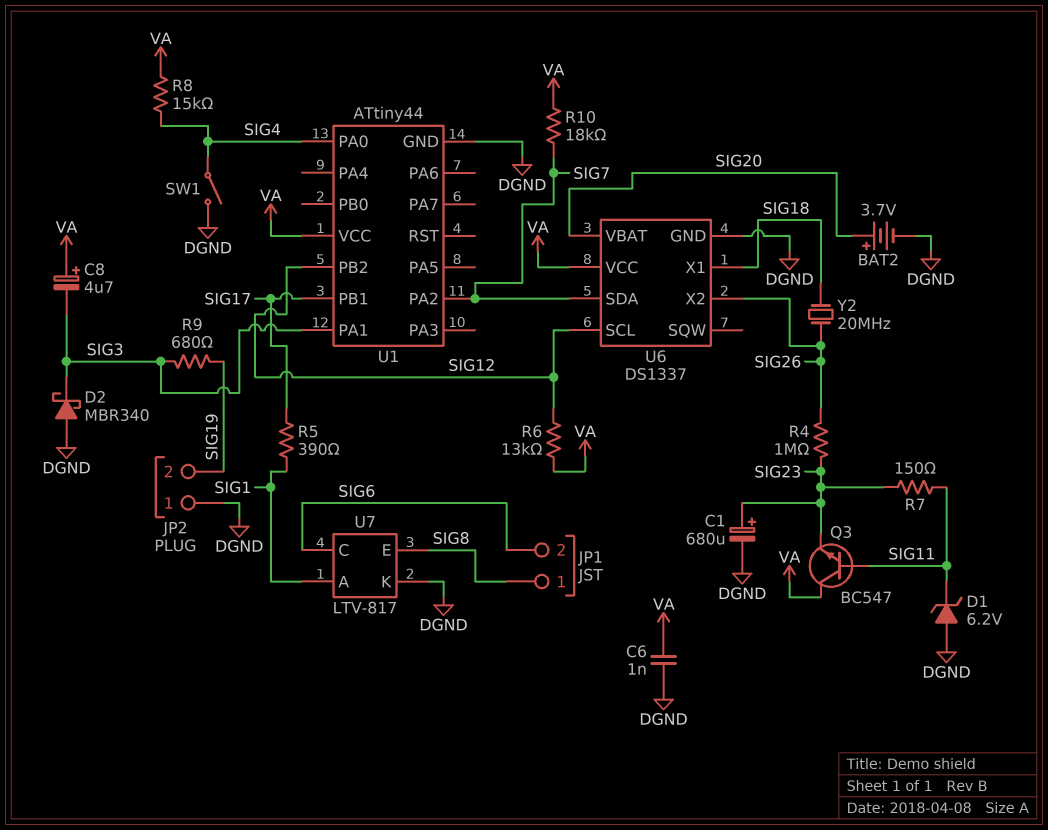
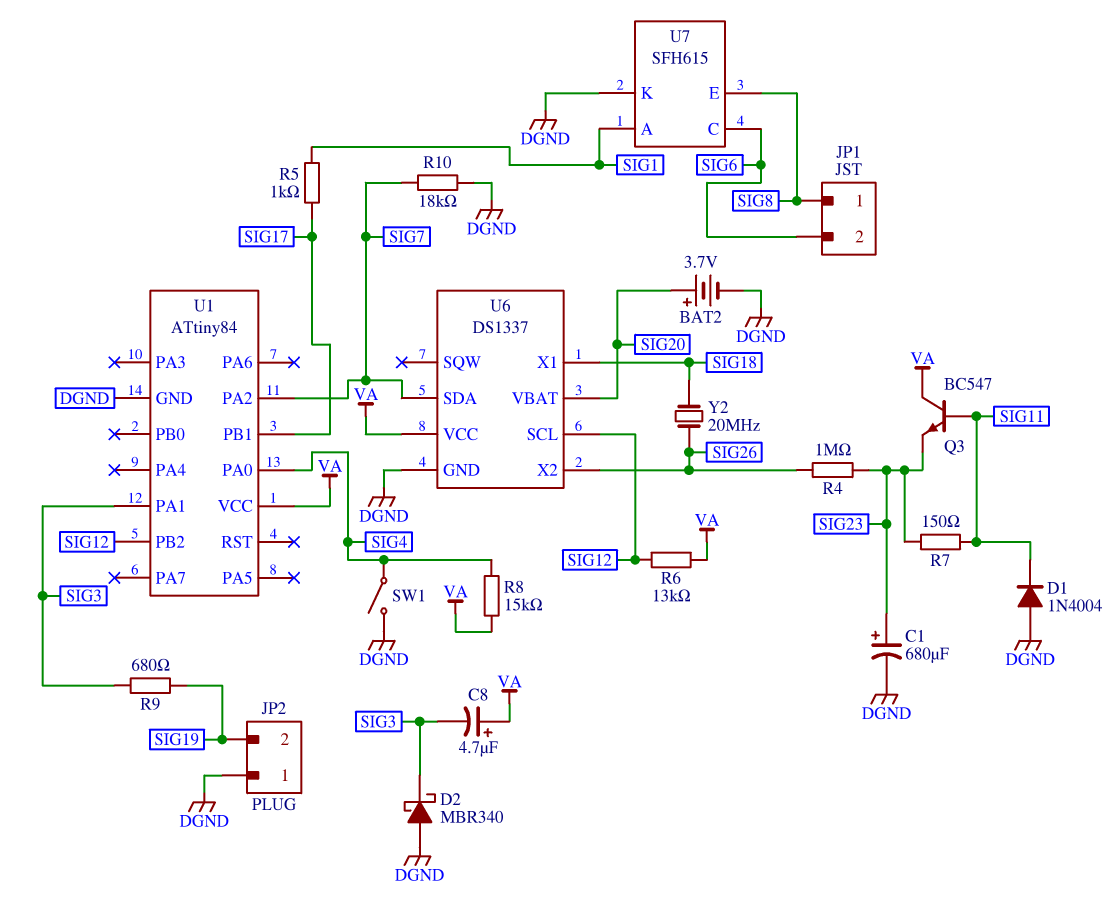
C6: 1nF (DGND, VA) -> none
D1: zener 6.2V (A DGND, K SIG11) -> diode 1N4004 (A DGND, K SIG11)
R5: 390 (SIG1, SIG17) -> 1k (SIG1, SIG17)
R10: 18k (SIG7, VA) -> 18k (DGND, SIG7)
U1: ATtiny44 -> ATtiny84
U7: LTV-817 -> SFH615

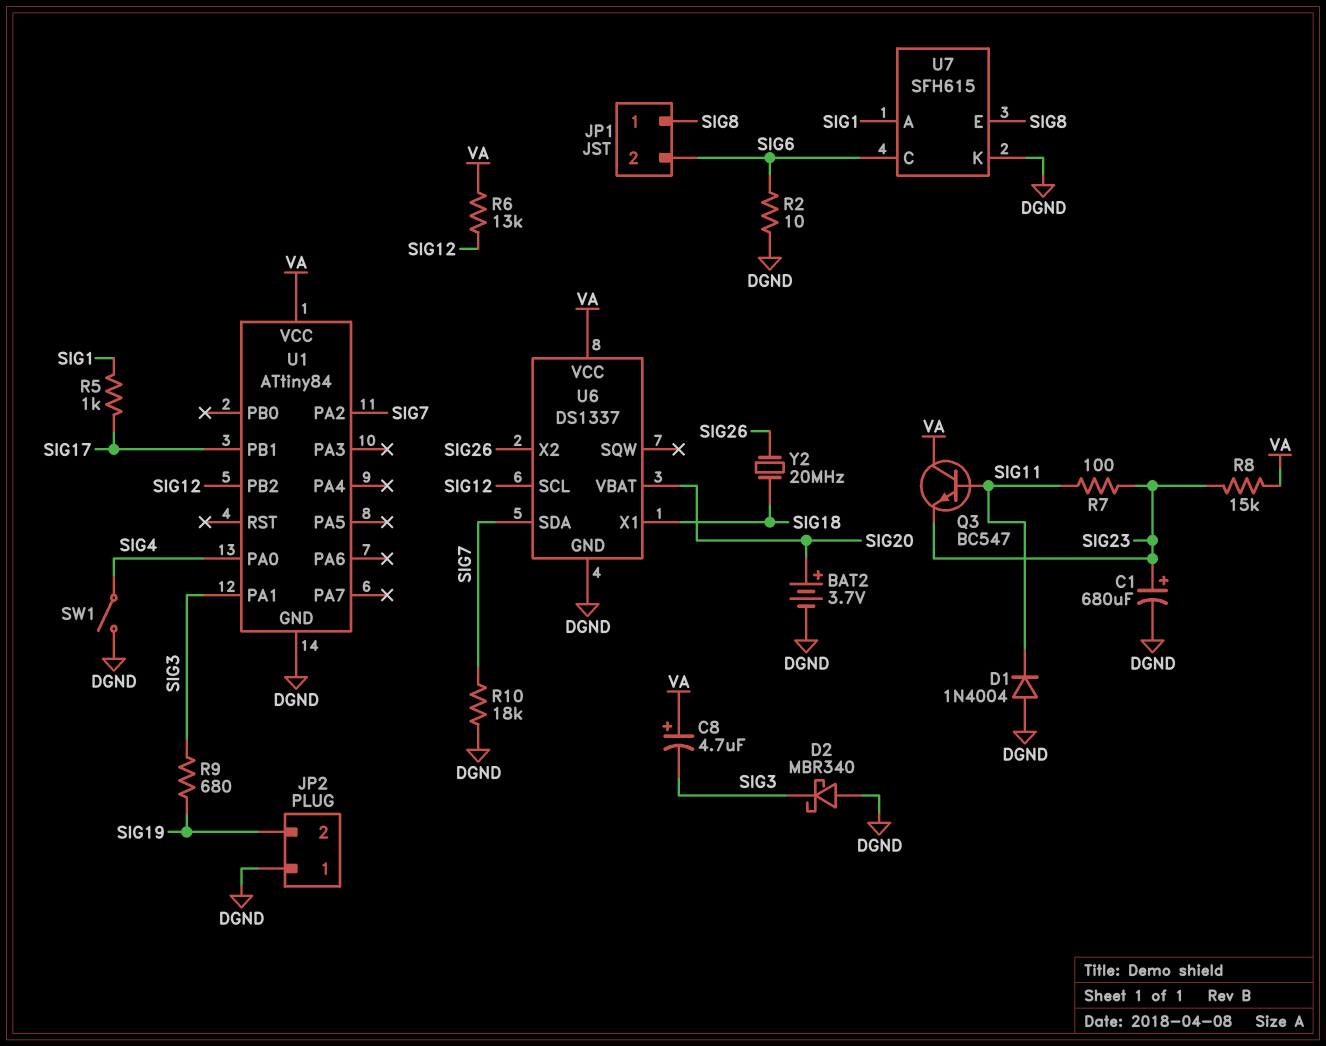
R2: none -> 10 (DGND, SIG6)
R4: 1M (SIG23, SIG26) -> none
R7: 150 (SIG11, SIG23) -> 100 (SIG11, SIG23)
R8: 15k (SIG4, VA) -> 15k (SIG23, VA)

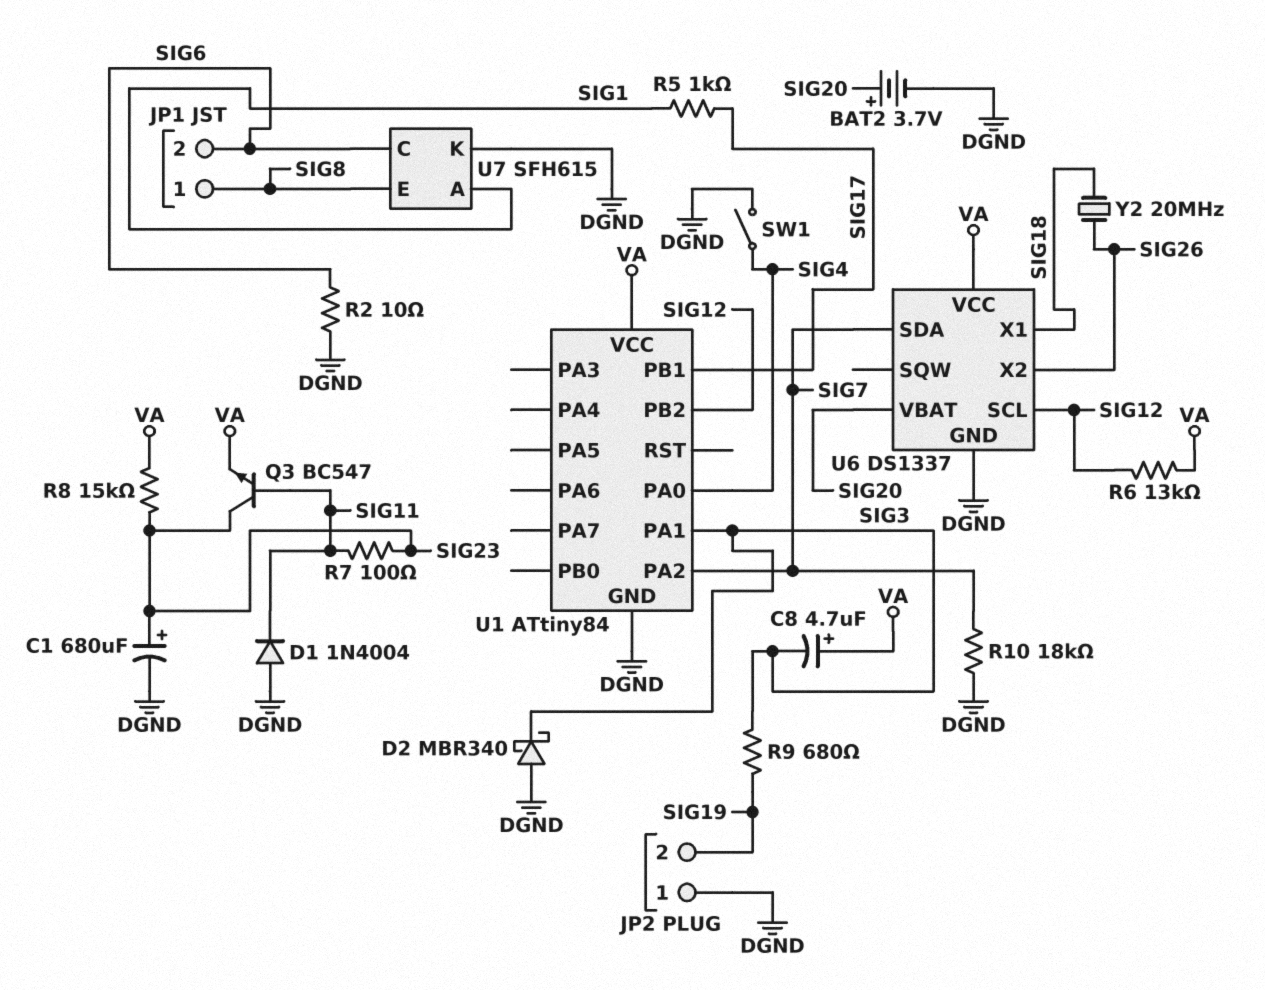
Q3: NPN BC547 (B SIG11, C VA, E SIG23) -> NPN BC547 (B SIG11, C SIG23, E VA)

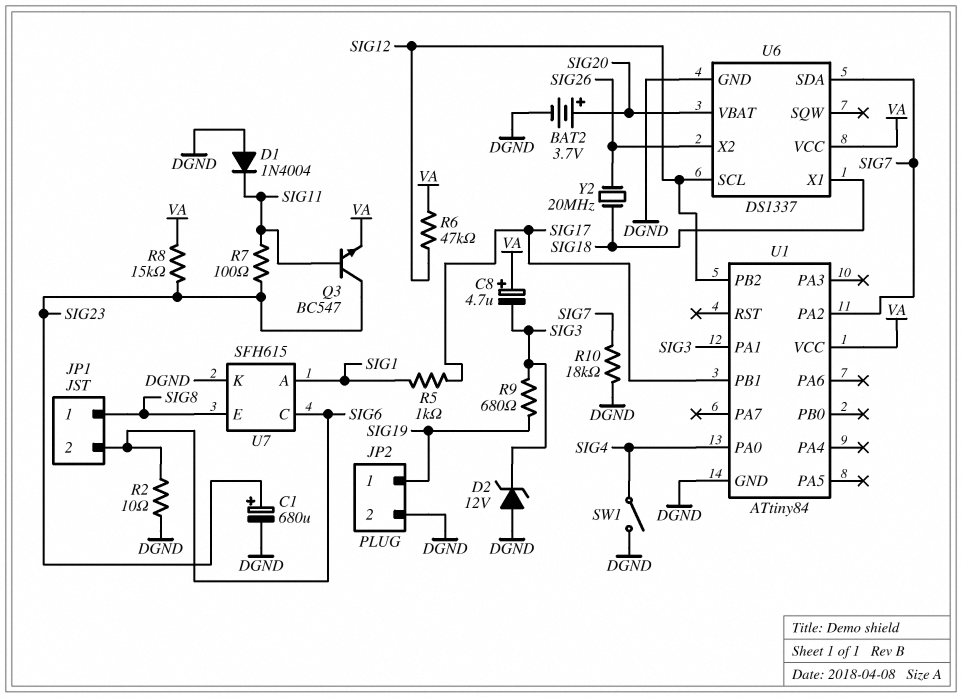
D2: schottky MBR340 (A DGND, K SIG3) -> zener 12V (A DGND, K SIG3)
JP2 pin 1: DGND -> SIG19
JP2 pin 2: SIG19 -> DGND
R6: 13k (SIG12, VA) -> 47k (SIG12, VA)

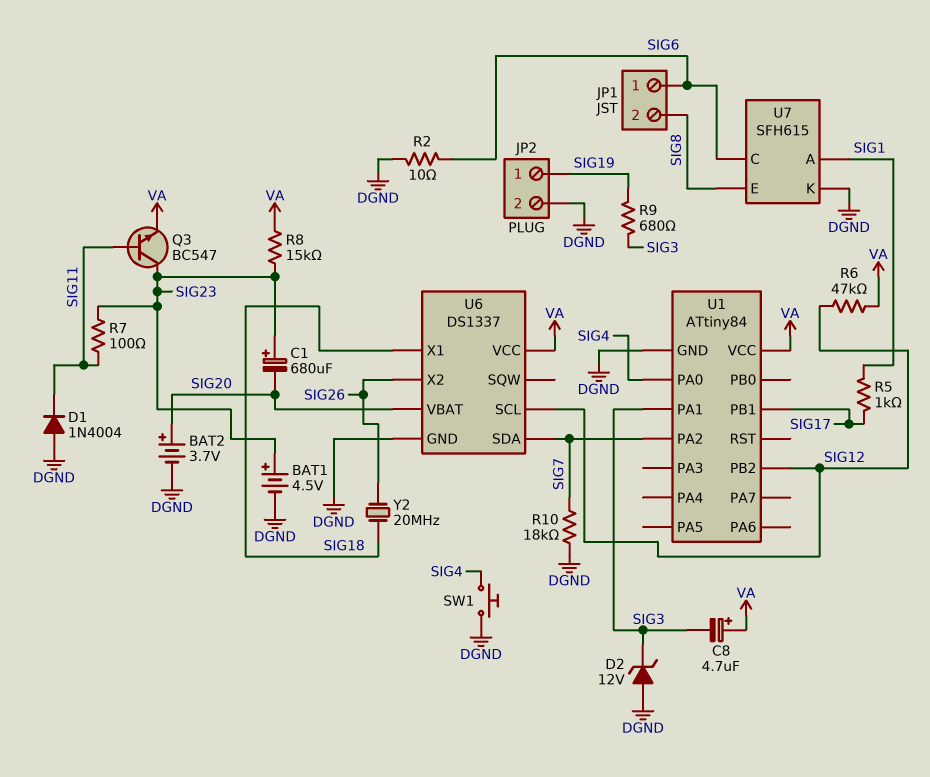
BAT1: none -> 4.5V (plus SIG23, minus DGND)
C1: 680uF (plus SIG23, minus DGND) -> 680uF (plus SIG23, minus SIG20)
JP1 pin 1: SIG8 -> SIG6
JP1 pin 2: SIG6 -> SIG8
SW1: switch (DGND, SIG4) -> button (DGND, SIG4)

